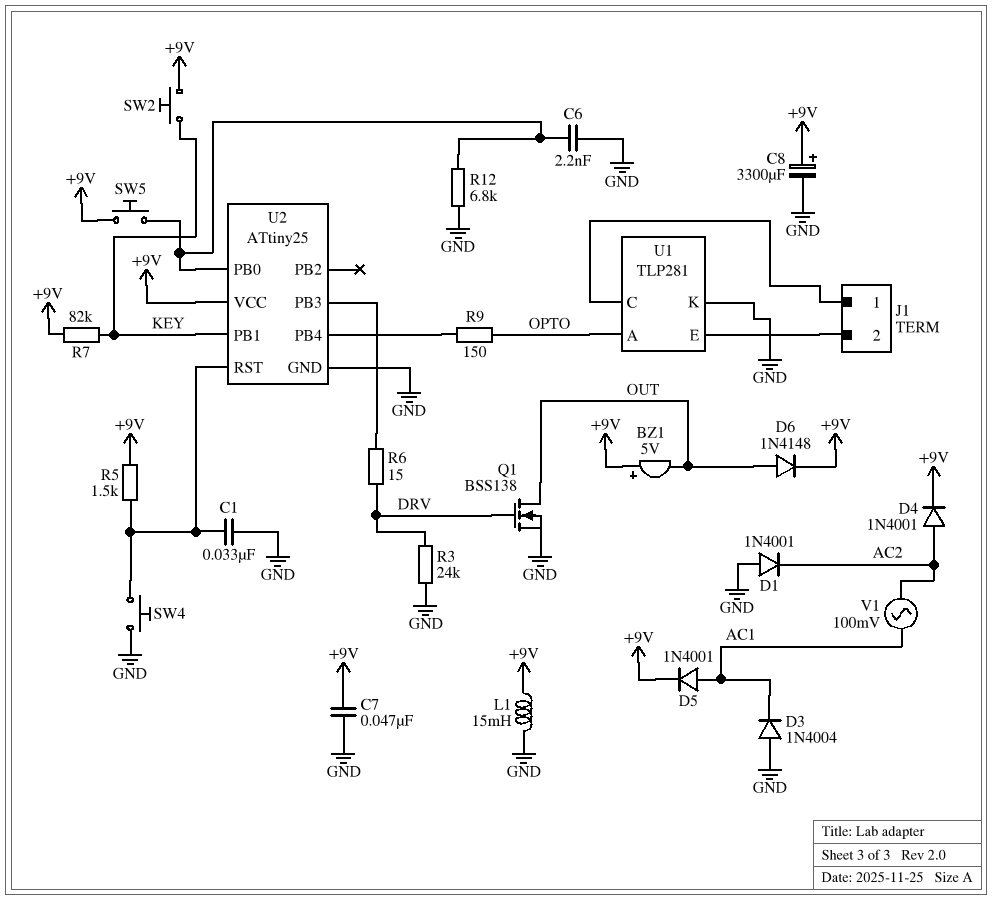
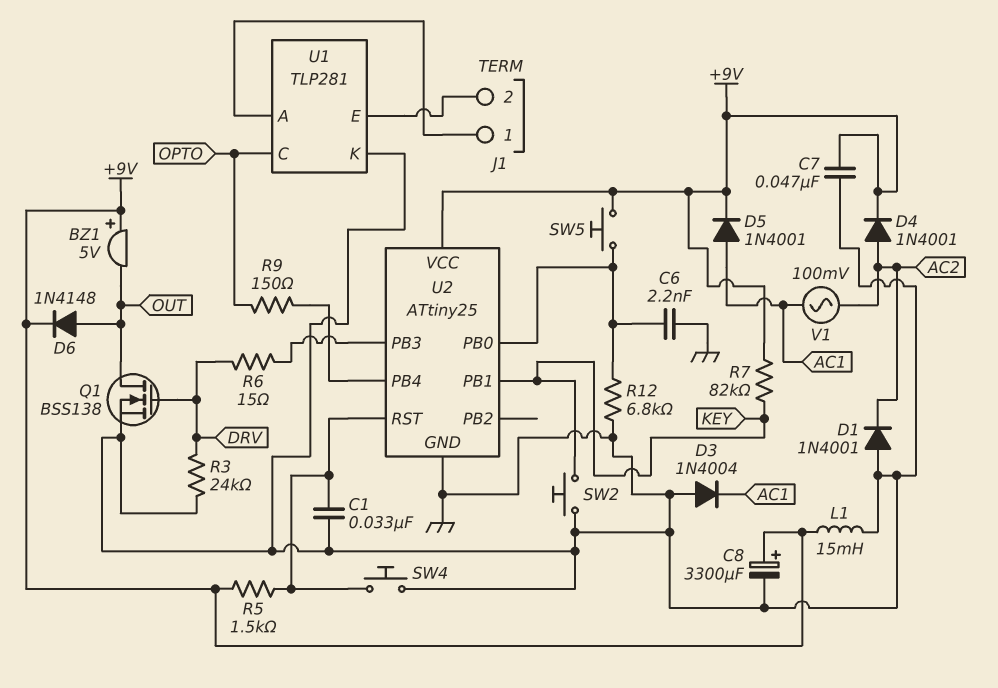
SW2: button (+9V, KEY) -> button (GND, KEY)
U1 pin A: OPTO -> J1/1
U1 pin C: J1/1 -> OPTO

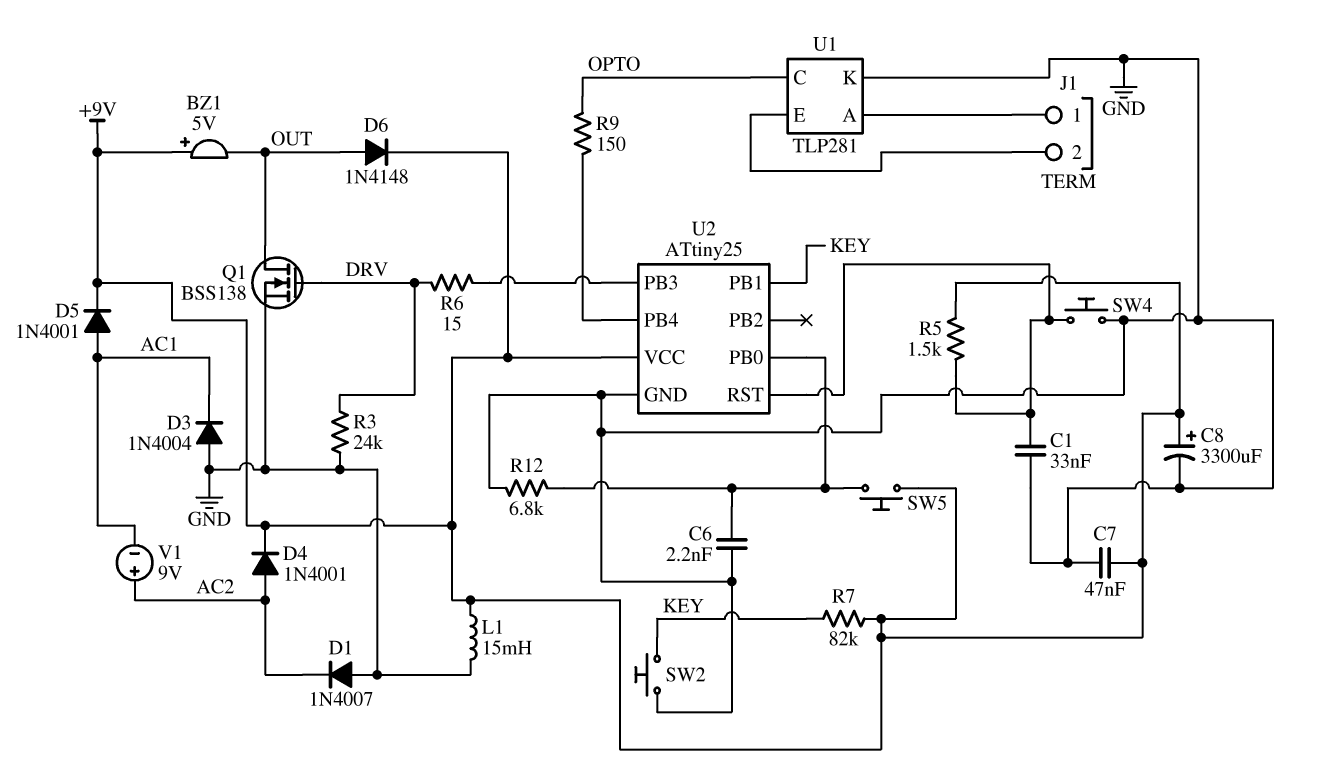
D1: diode 1N4001 (A GND, K AC2) -> diode 1N4007 (A GND, K AC2)
V1: AC 100mV (AC1, AC2) -> 9V (plus AC2, minus AC1)

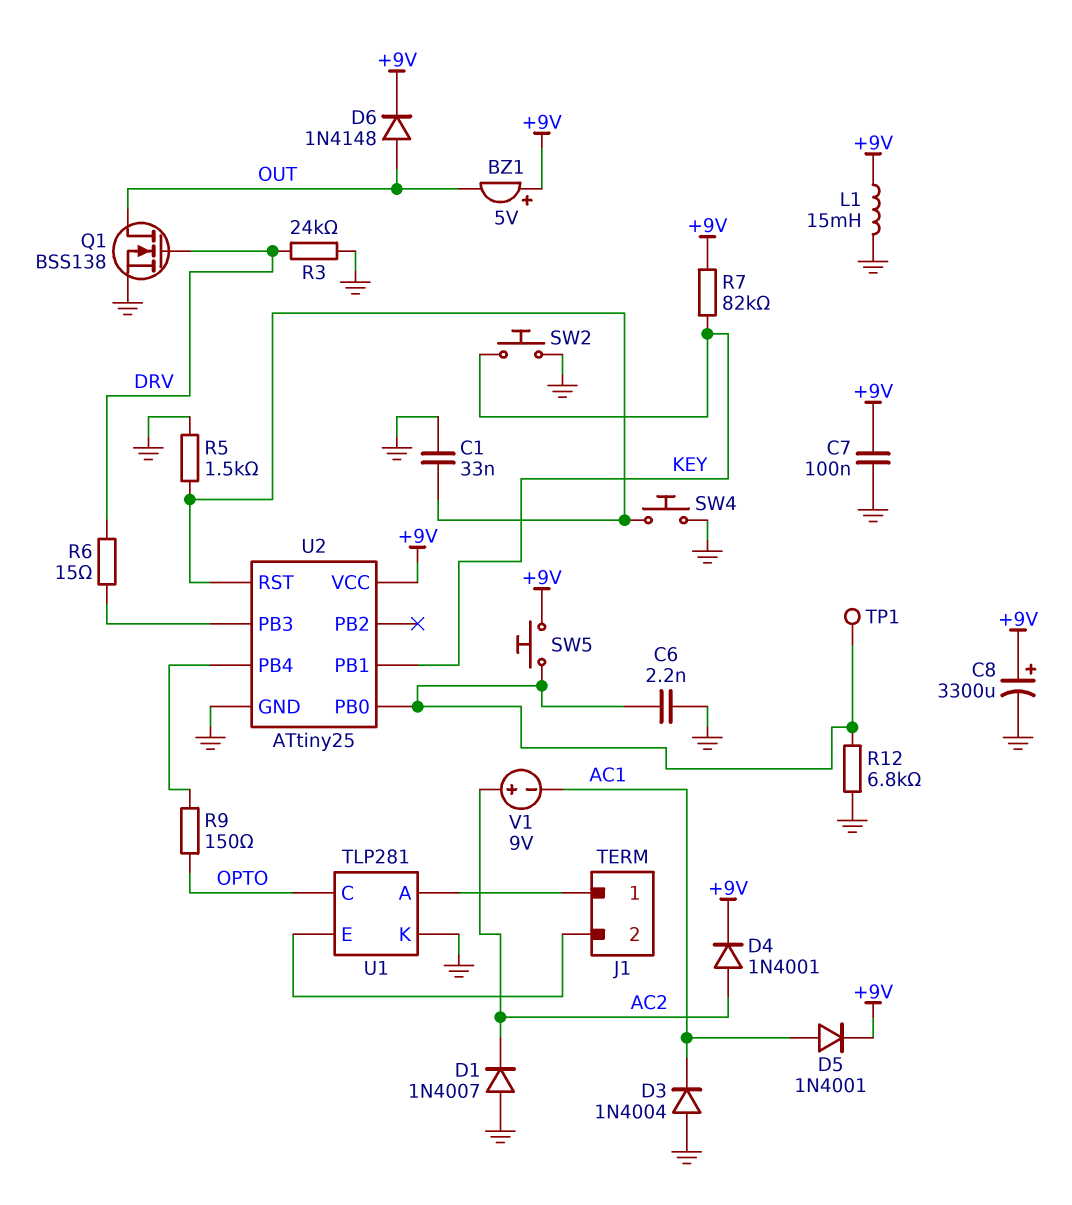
C7: 47nF (+9V, GND) -> 100nF (+9V, GND)
R5: 1.5k (+9V, U2/RST) -> 1.5k (GND, U2/RST)
TP1: none -> test point (U2/PB0)

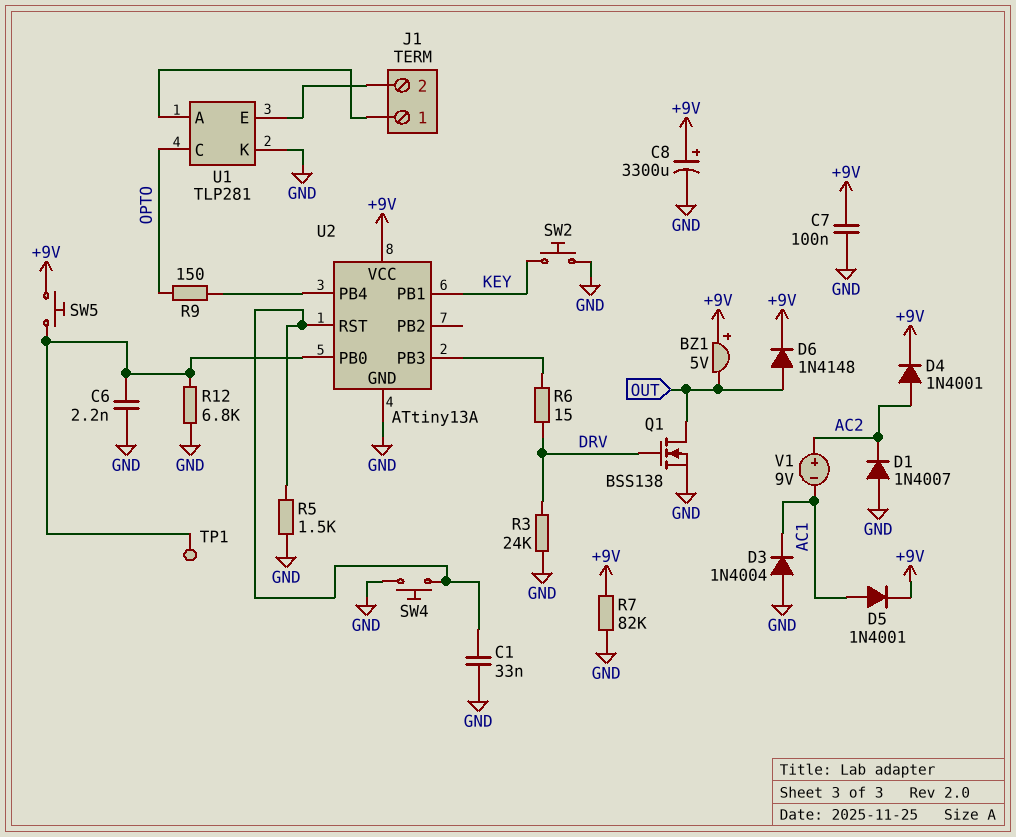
L1: 15mH (+9V, GND) -> none
R7: 82k (+9V, KEY) -> 82k (+9V, GND)
U2: ATtiny25 -> ATtiny13A

